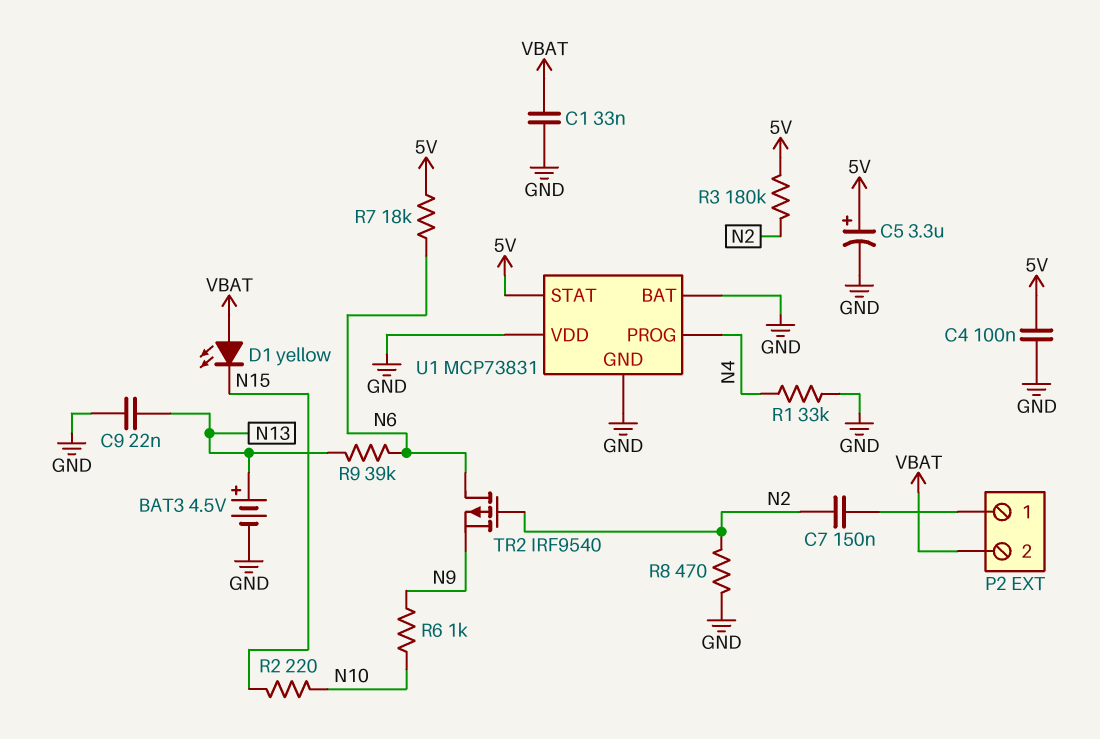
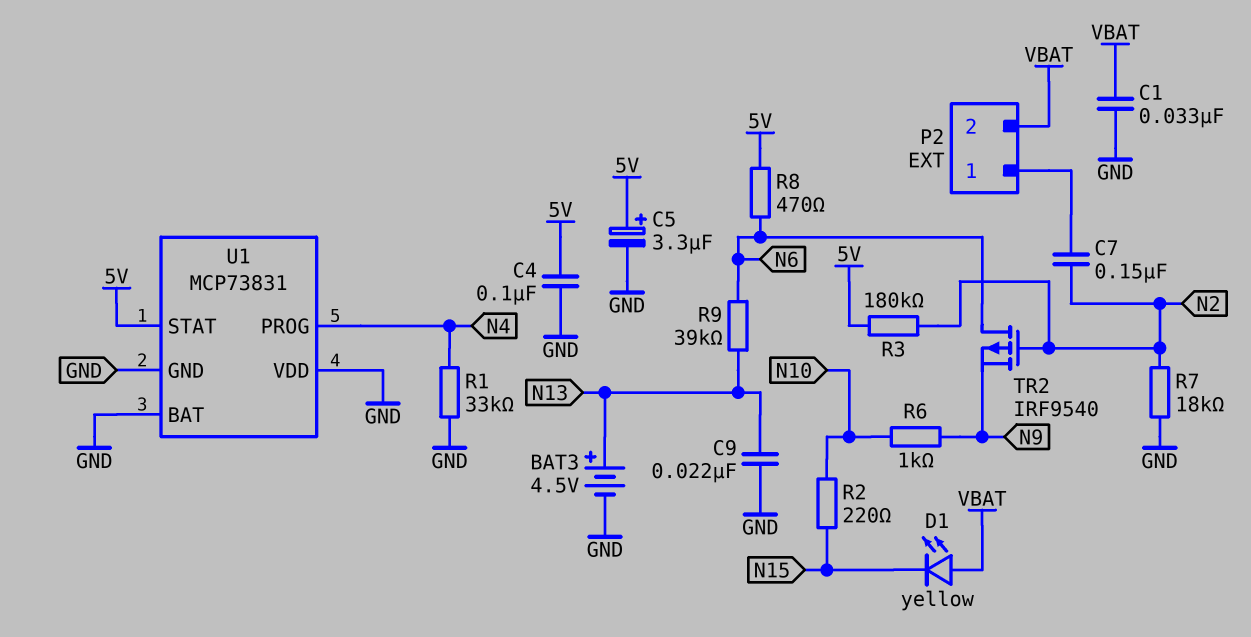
R7: 18k (5V, N6) -> 18k (GND, N2)
R8: 470 (GND, N2) -> 470 (5V, N6)

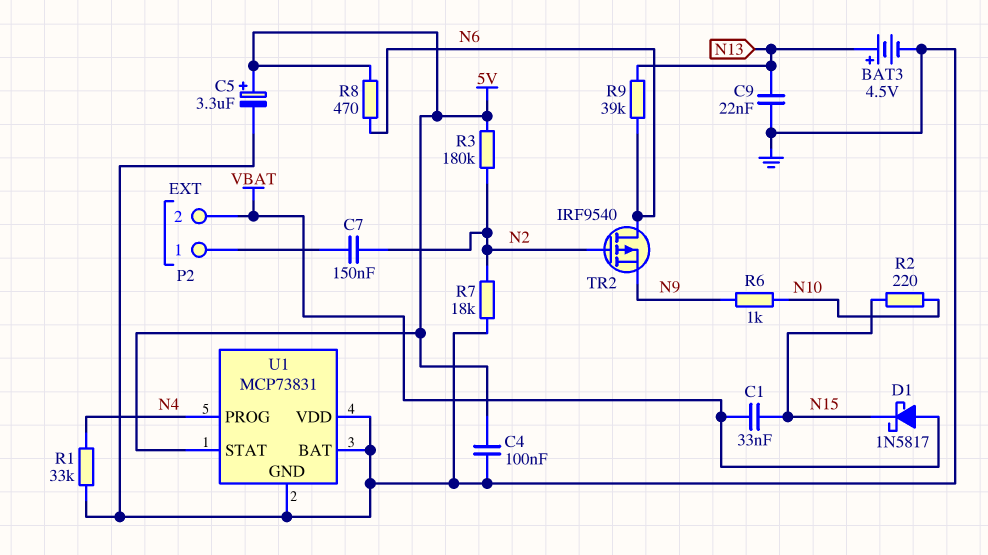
C1: 33nF (GND, VBAT) -> 33nF (N15, VBAT)
D1: LED yellow (A VBAT, K N15) -> schottky 1N5817 (A VBAT, K N15)

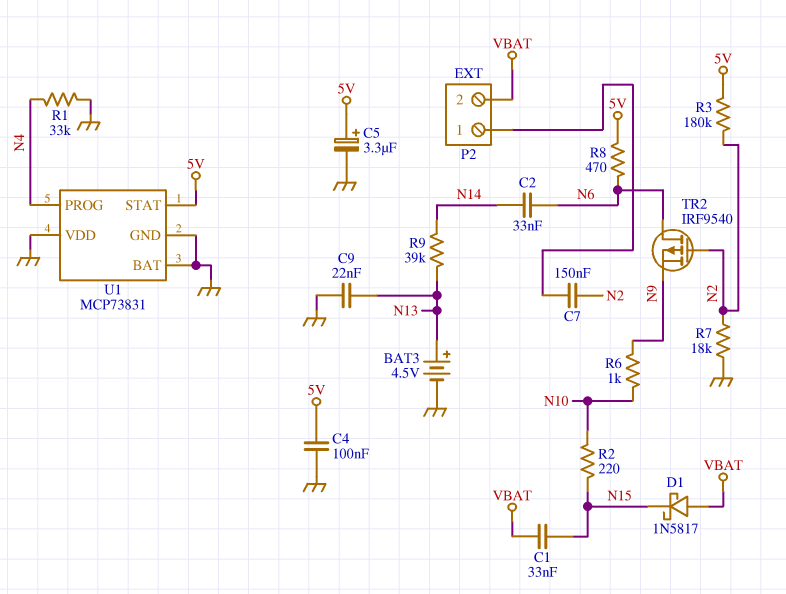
C2: none -> 33nF (N6, N14)
R9: 39k (N6, N13) -> 39k (N13, N14)

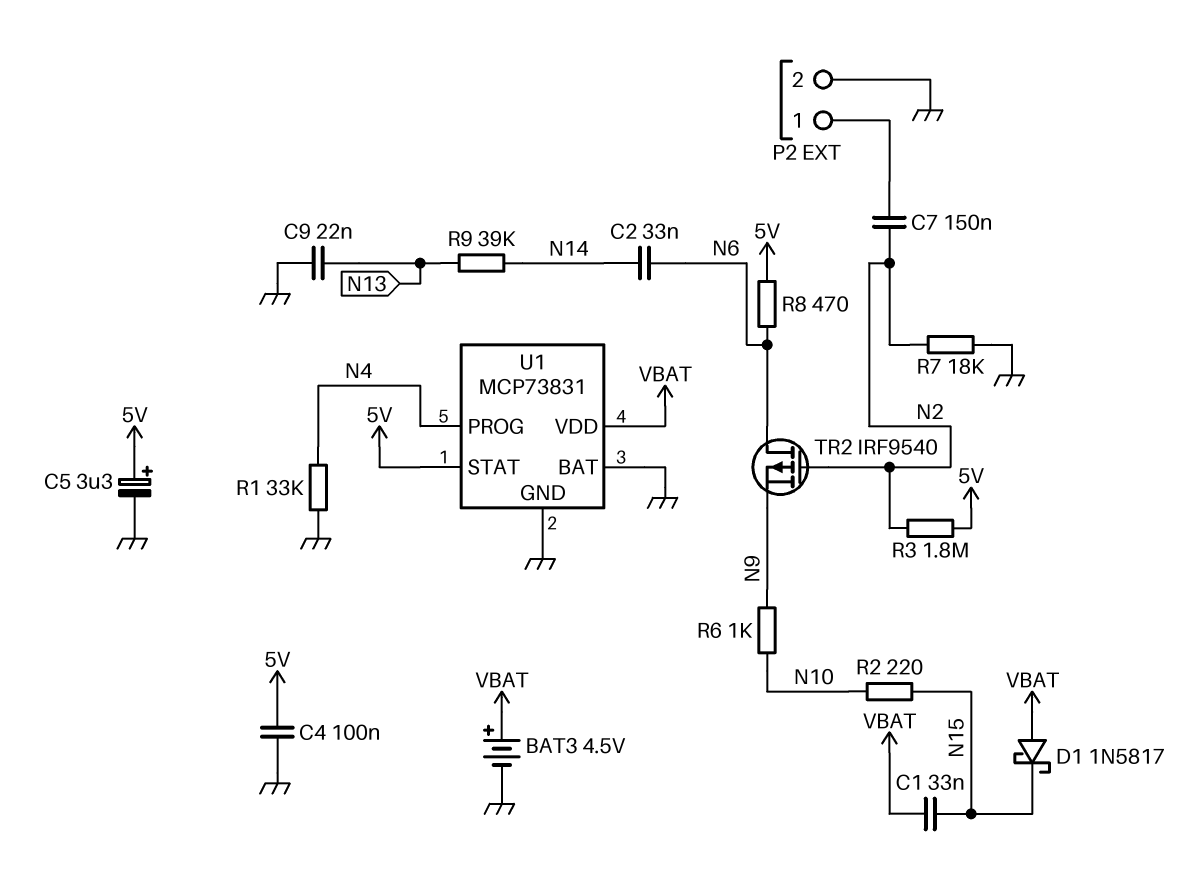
BAT3: 4.5V (plus N13, minus GND) -> 4.5V (plus VBAT, minus GND)
P2 pin 2: VBAT -> GND
R3: 180k (5V, N2) -> 1.8M (5V, N2)
U1 pin VDD: GND -> VBAT

